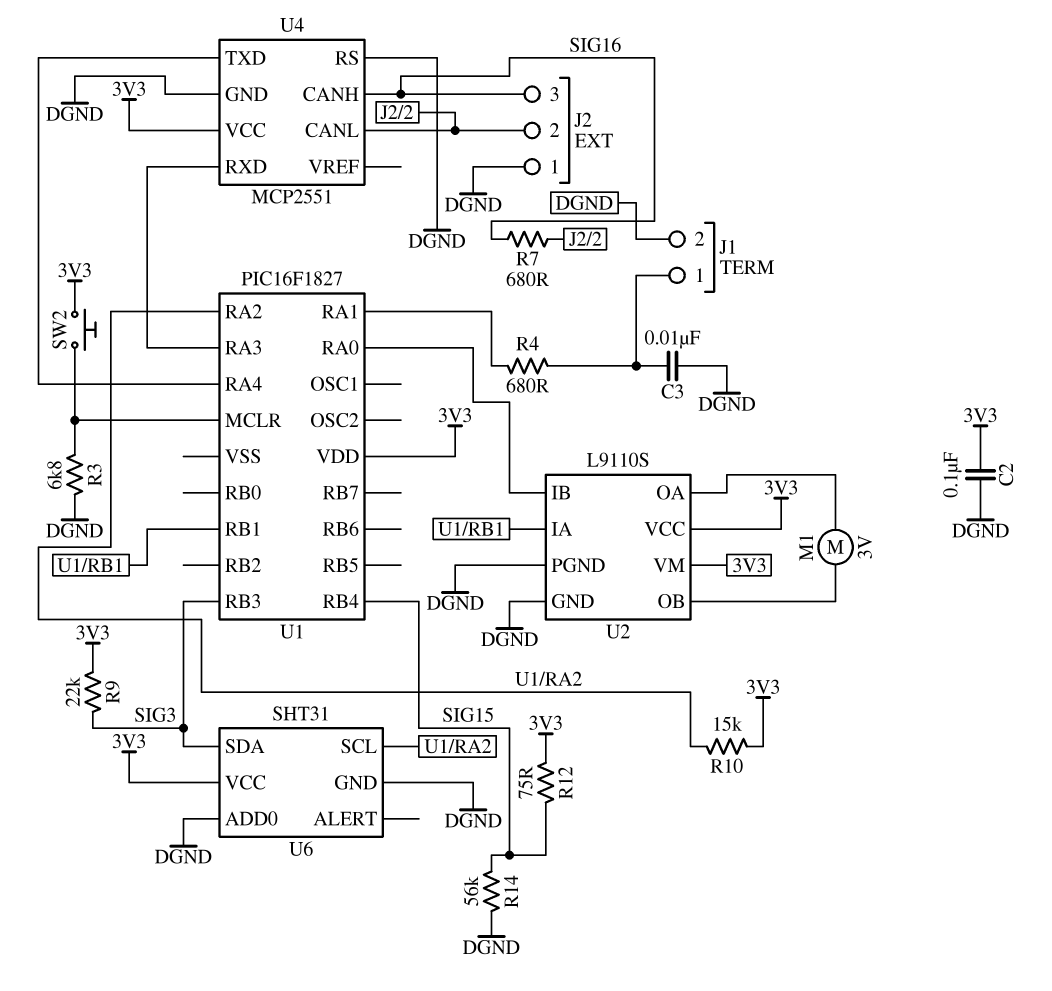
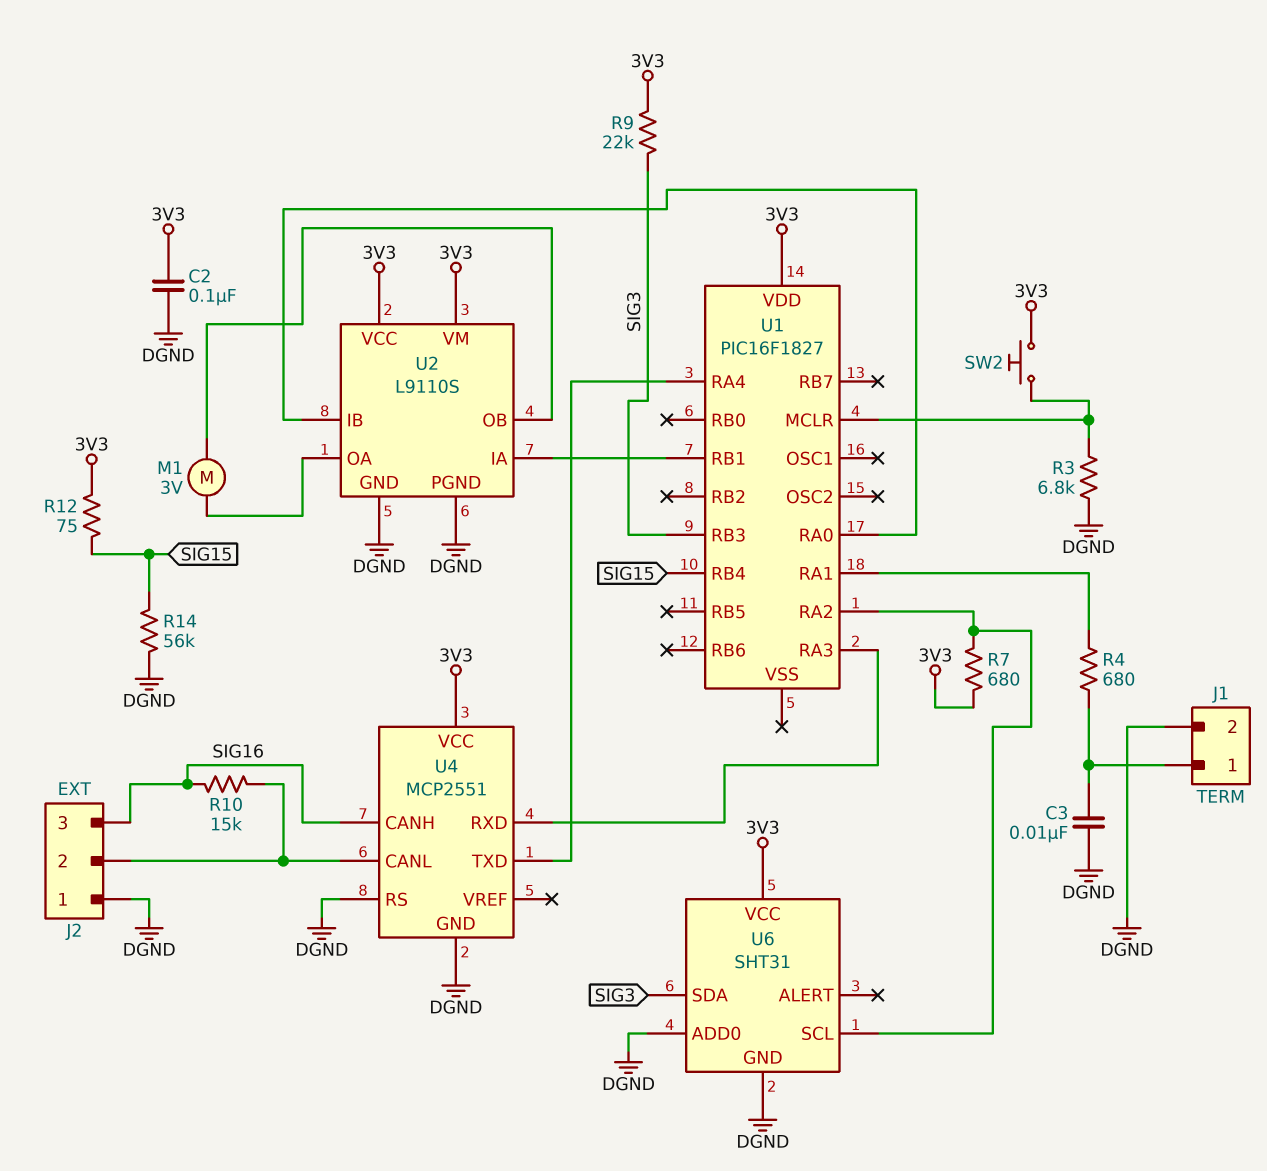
R7: 680 (J2/2, SIG16) -> 680 (3V3, U1/RA2)
R10: 15k (3V3, U1/RA2) -> 15k (J2/2, SIG16)

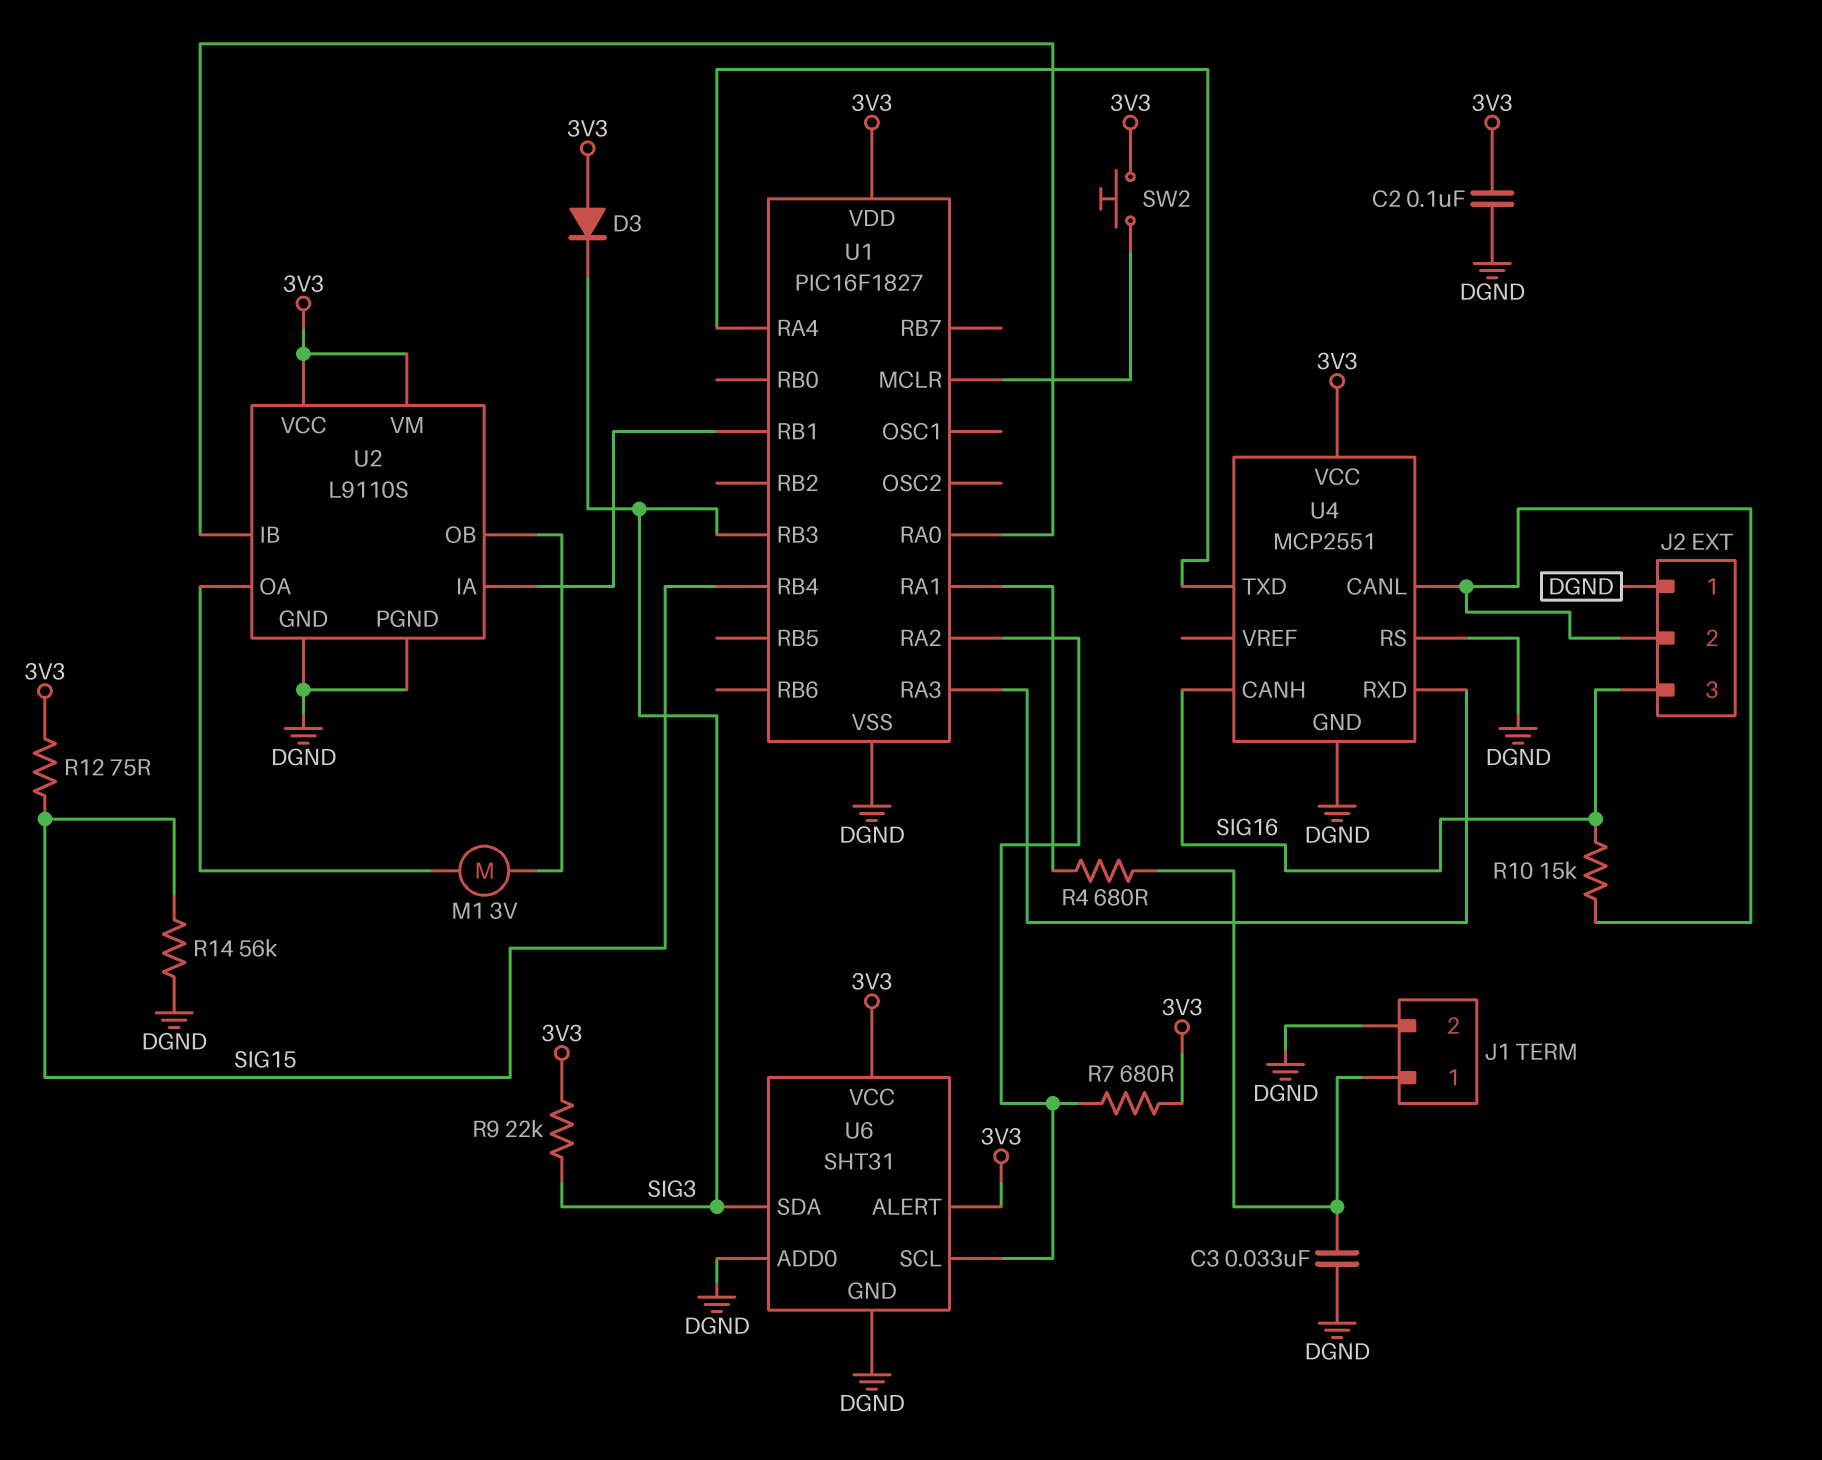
C3: 10nF (DGND, J1/1) -> 33nF (DGND, J1/1)
D3: none -> diode (A 3V3, K SIG3)
R3: 6.8k (DGND, U1/MCLR) -> none
U1 pin VSS: none -> DGND
U6 pin ALERT: none -> 3V3

